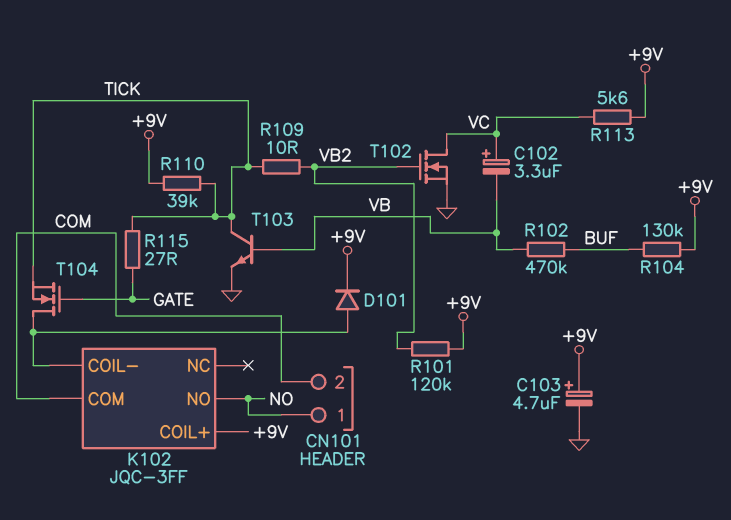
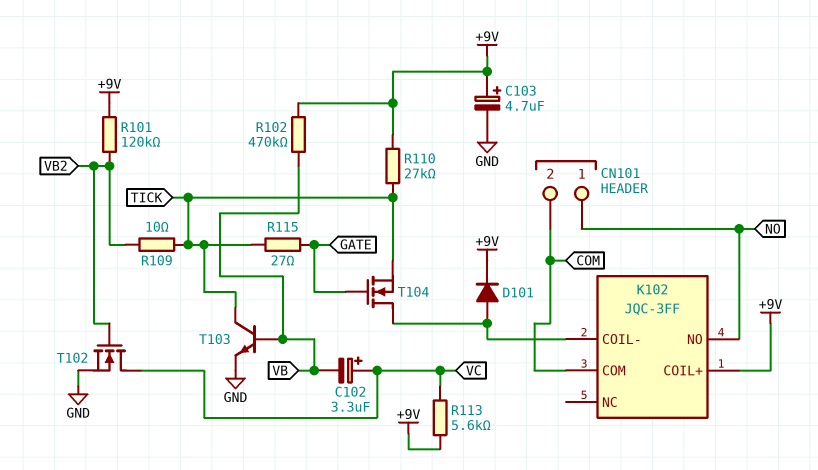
R102: 470k (BUF, VB) -> 470k (+9V, VB)
R104: 130k (+9V, BUF) -> none
R110: 39k (+9V, TICK) -> 27k (+9V, TICK)

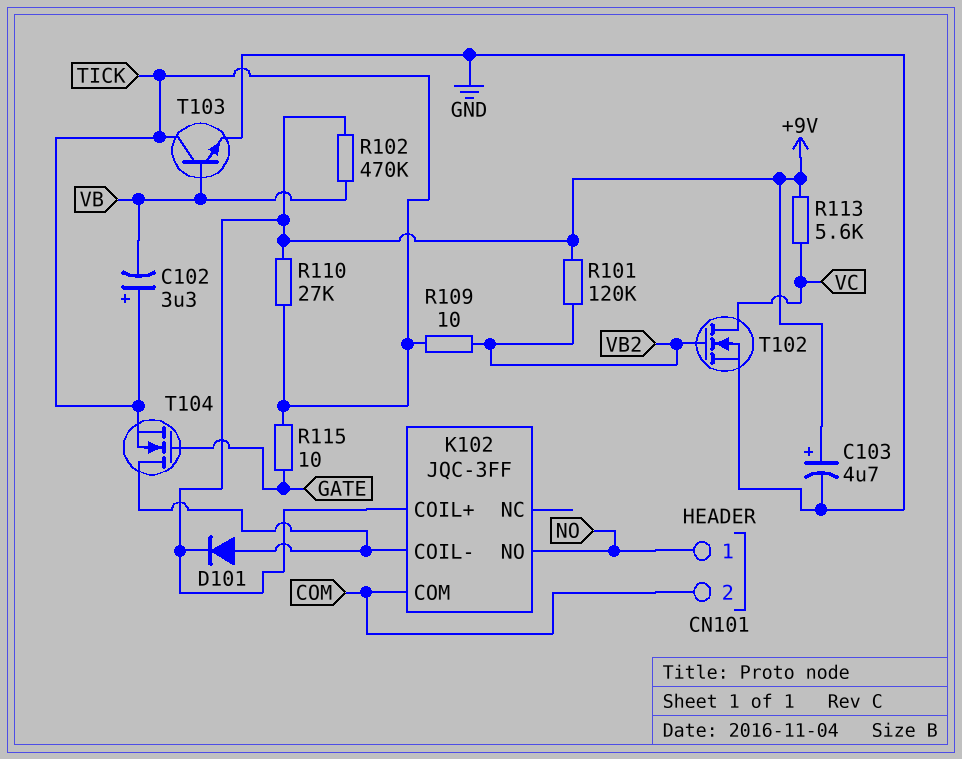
C102: 3.3uF (plus VC, minus VB) -> 3.3uF (plus TICK, minus VB)
R115: 27 (GATE, TICK) -> 10 (GATE, TICK)

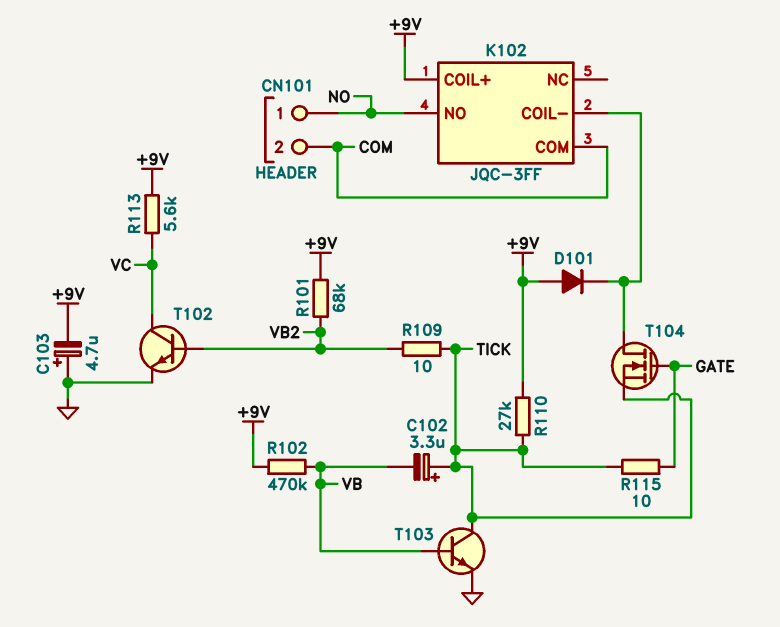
C103: 4.7uF (plus +9V, minus GND) -> 4.7uF (plus GND, minus +9V)
D101: diode (A K102/COIL-, K +9V) -> diode (A +9V, K K102/COIL-)
R101: 120k (+9V, VB2) -> 68k (+9V, VB2)
T102: NMOS (G VB2, D VC, S GND) -> NPN (B VB2, C VC, E GND)

